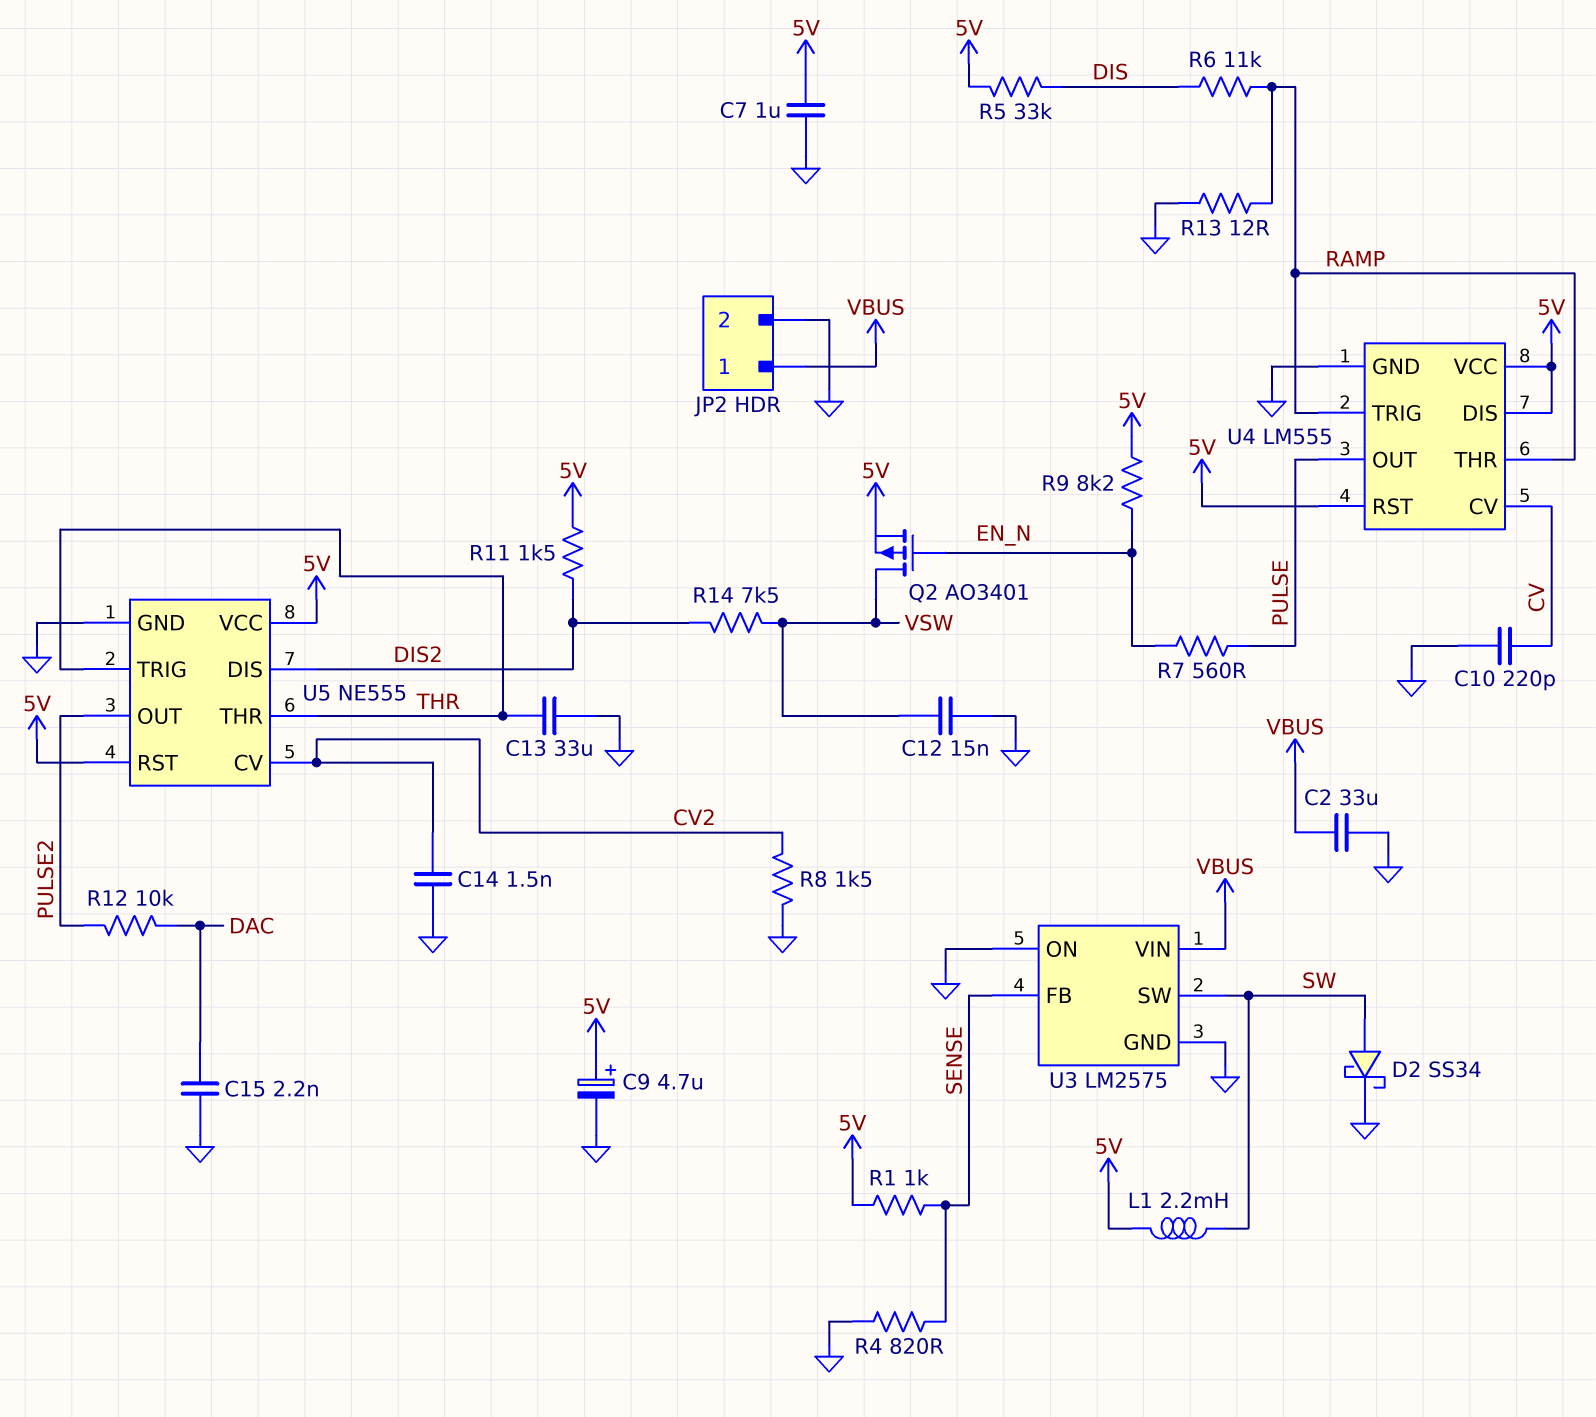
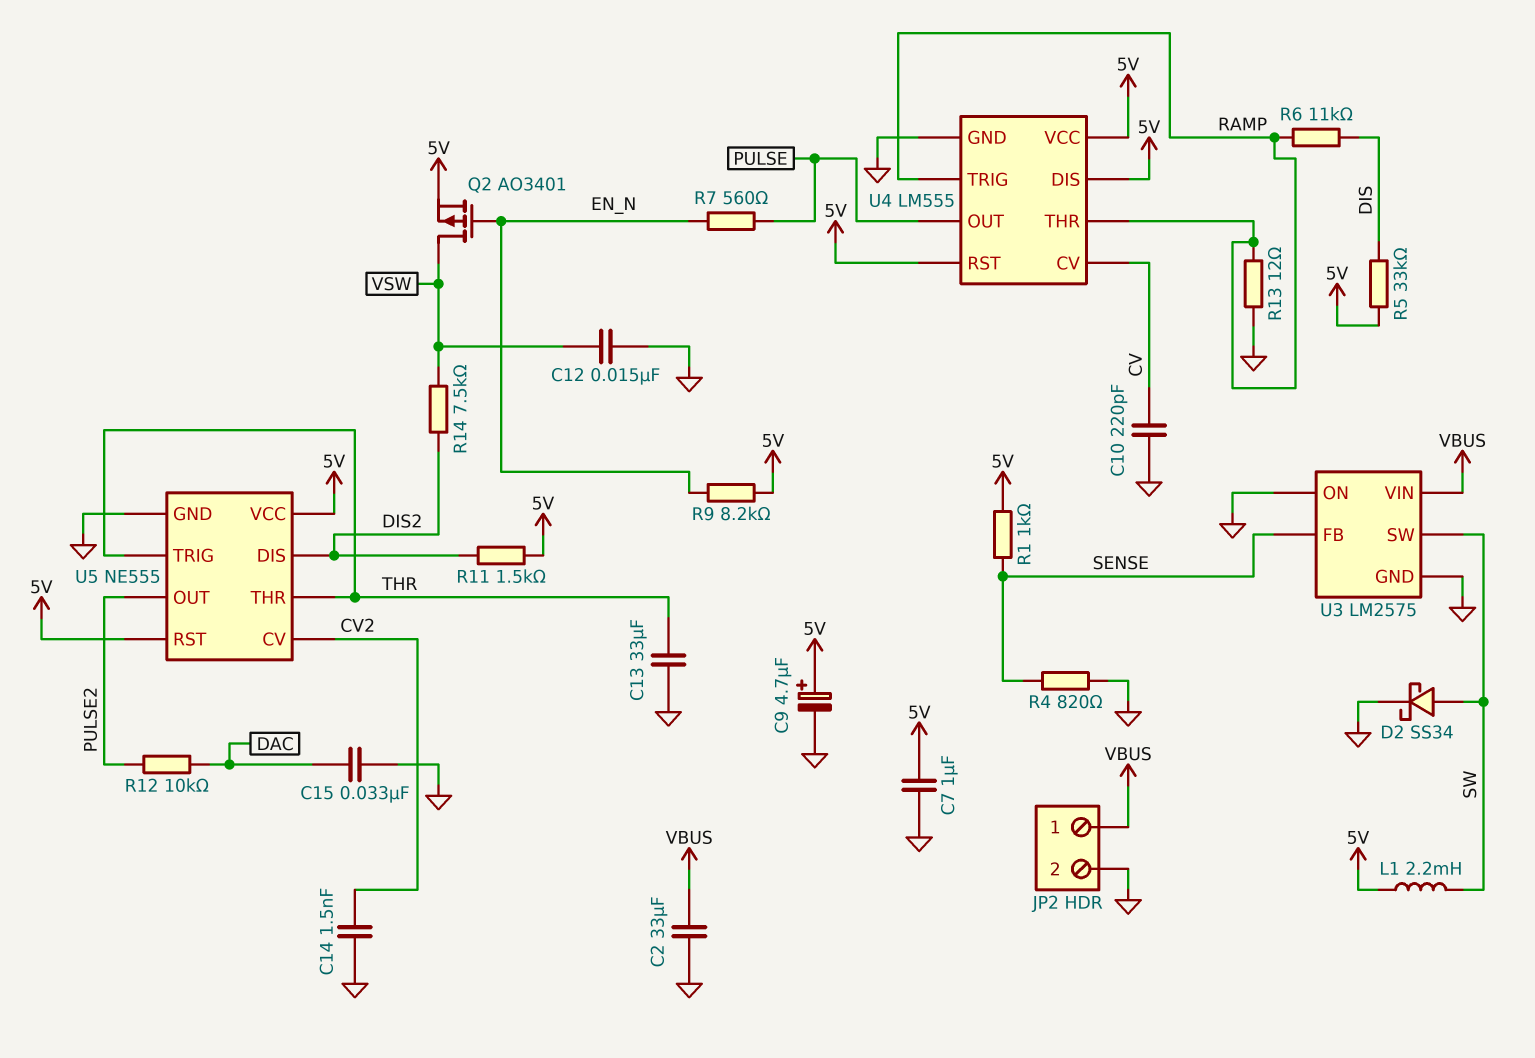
C15: 2.2nF (DAC, GND) -> 33nF (DAC, GND)
R8: 1.5k (CV2, GND) -> none

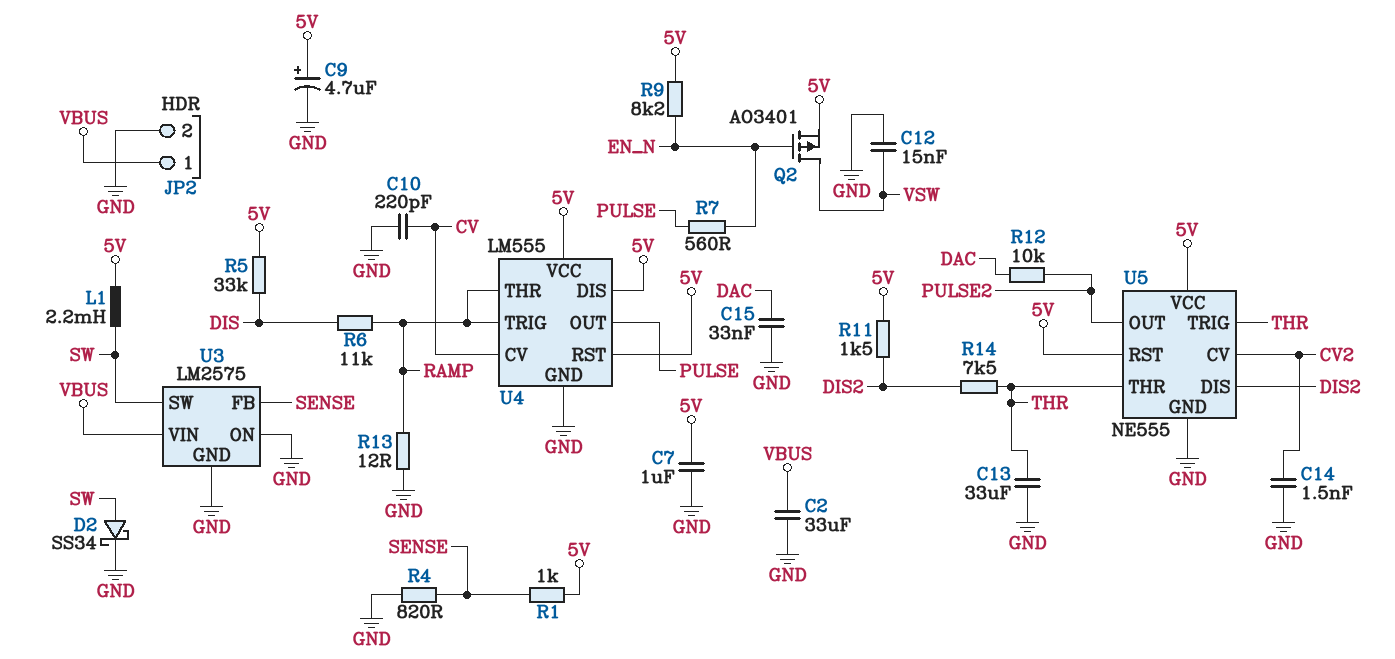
R14: 7.5k (DIS2, VSW) -> 7.5k (DIS2, THR)

